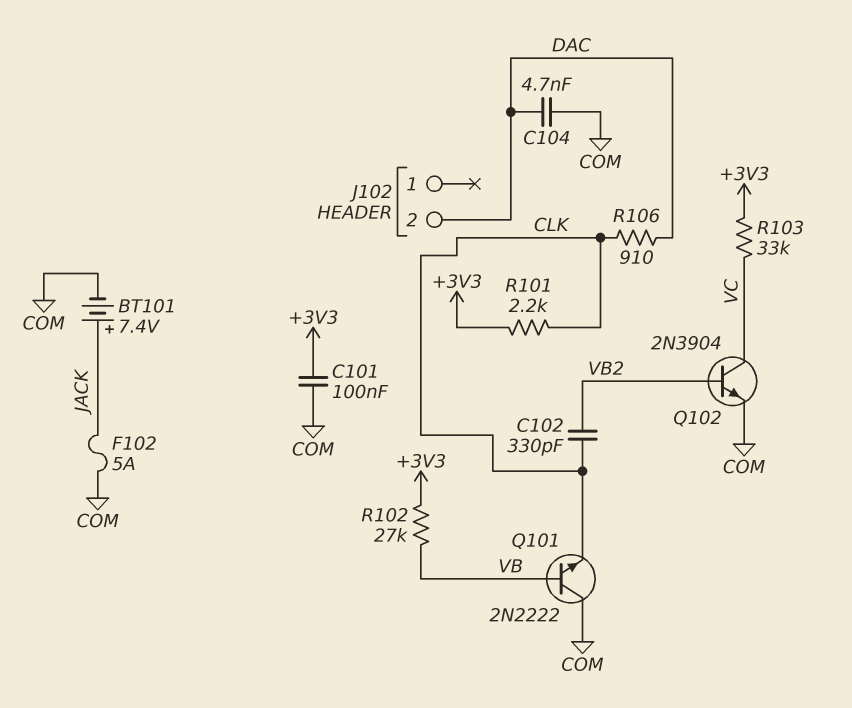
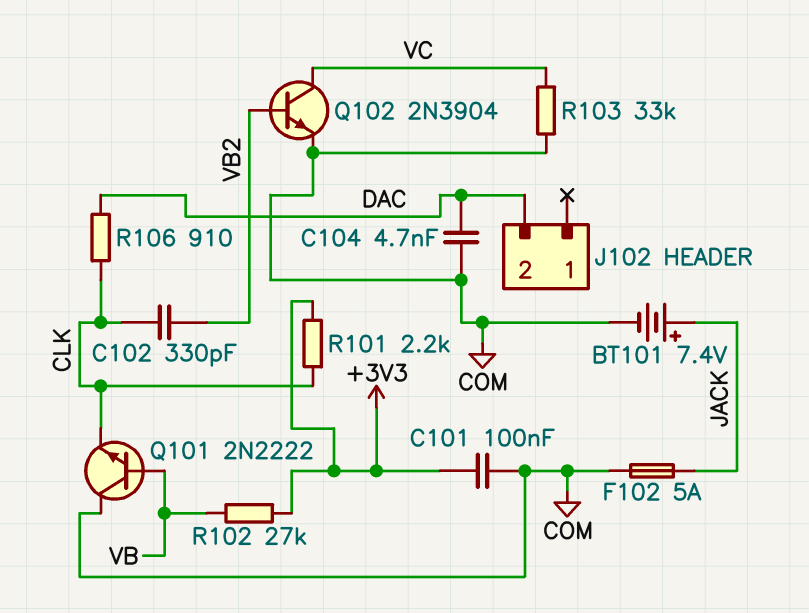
R103: 33k (+3V3, VC) -> 33k (COM, VC)

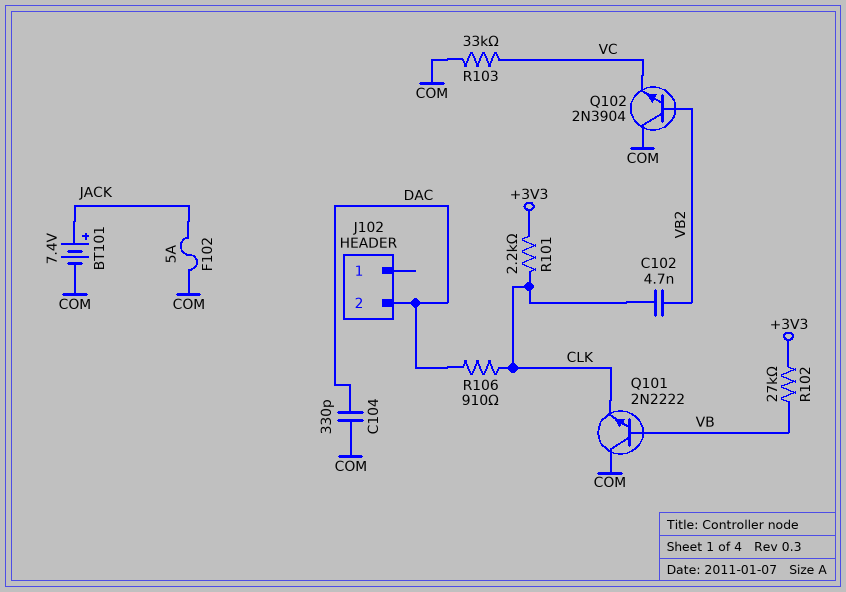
C101: 100nF (+3V3, COM) -> none
C102: 330pF (CLK, VB2) -> 4.7nF (CLK, VB2)
C104: 4.7nF (COM, DAC) -> 330pF (COM, DAC)
Q102: NPN 2N3904 (B VB2, C VC, E COM) -> NPN 2N3904 (B VB2, C COM, E VC)

